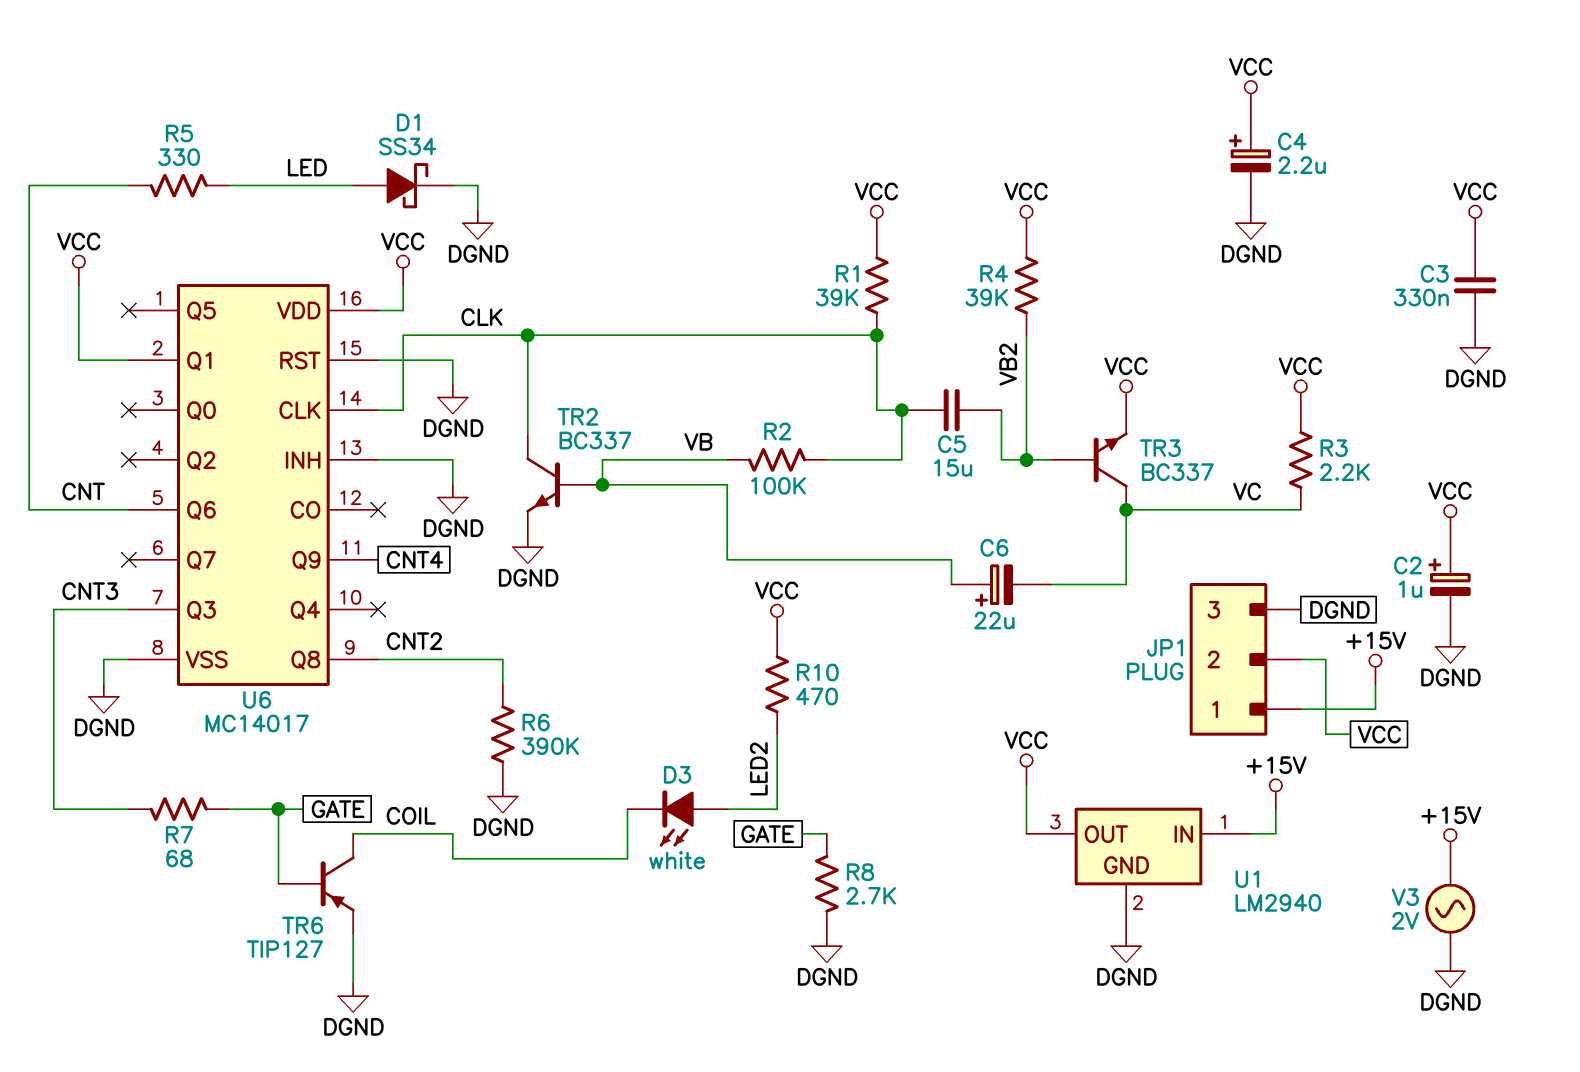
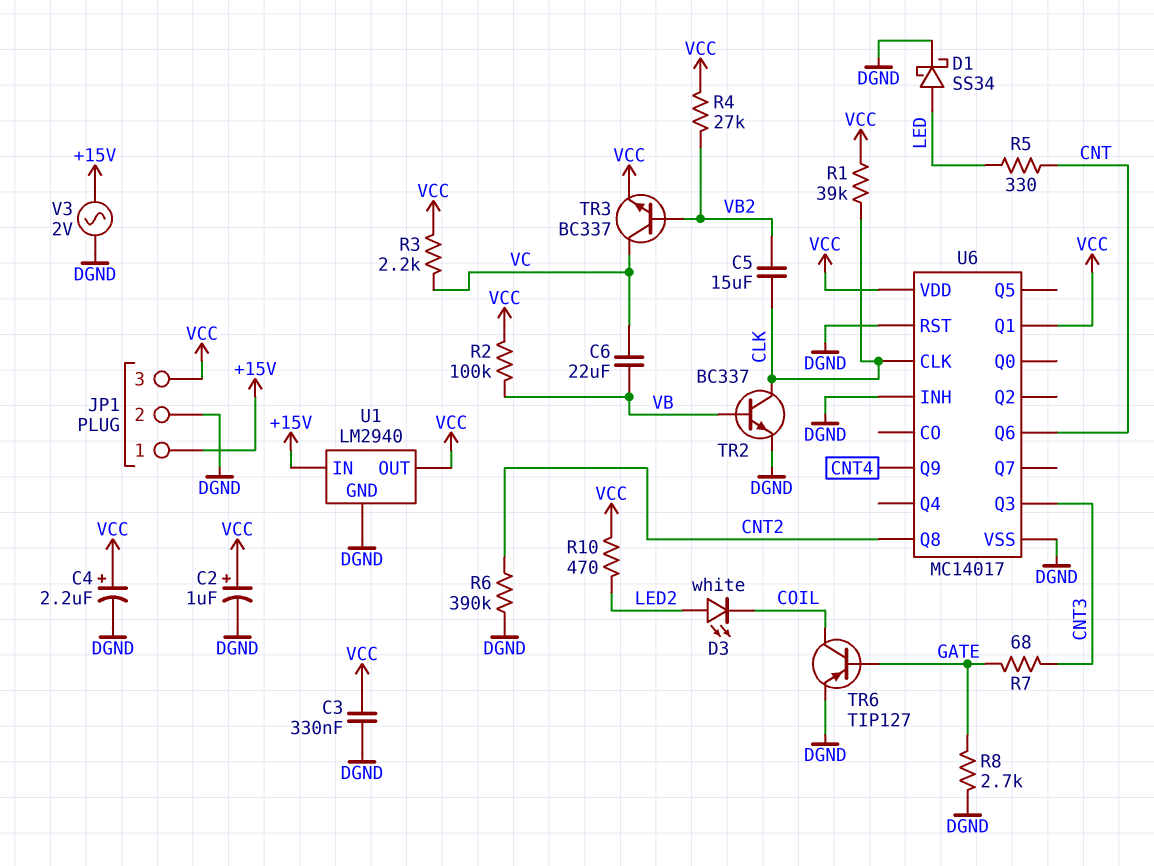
C6: 22uF (plus VB, minus VC) -> 22uF (VB, VC)
JP1 pin 2: VCC -> DGND
JP1 pin 3: DGND -> VCC
R2: 100k (CLK, VB) -> 100k (VB, VCC)
R4: 39k (VB2, VCC) -> 27k (VB2, VCC)

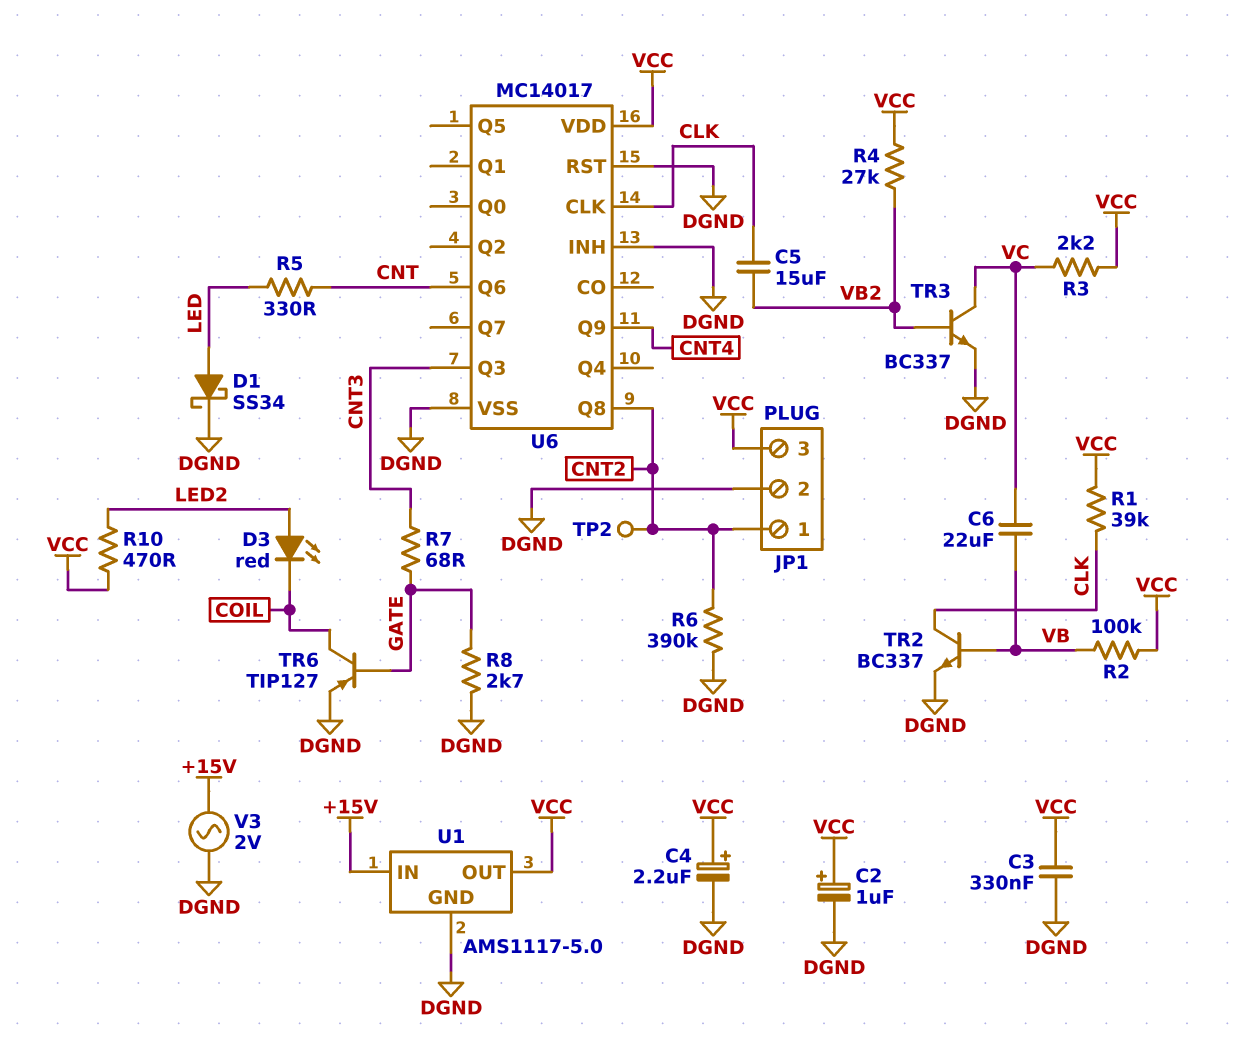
D3: LED white (A LED2, K COIL) -> LED red (A LED2, K COIL)
JP1 pin 1: +15V -> CNT2
TP2: none -> test point (CNT2)
TR3: NPN BC337 (B VB2, C VC, E VCC) -> NPN BC337 (B VB2, C VC, E DGND)
U1: LM2940 -> AMS1117-5.0
U6 pin Q1: VCC -> none

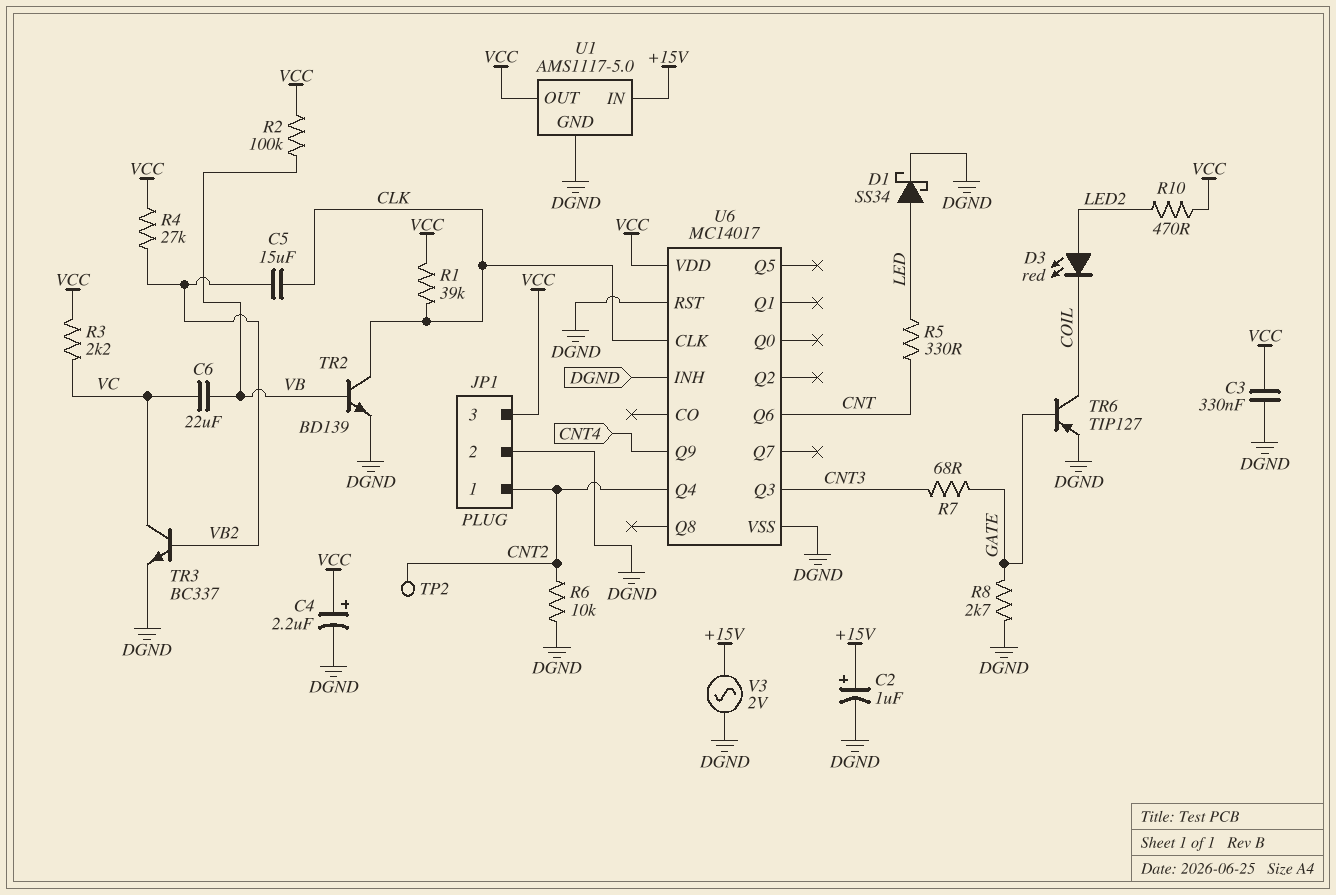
C2: 1uF (plus VCC, minus DGND) -> 1uF (plus +15V, minus DGND)
R6: 390k (CNT2, DGND) -> 10k (CNT2, DGND)
TR2: NPN BC337 (B VB, C CLK, E DGND) -> NPN BD139 (B VB, C CLK, E DGND)
U6 pin Q4: none -> CNT2
U6 pin Q8: CNT2 -> none

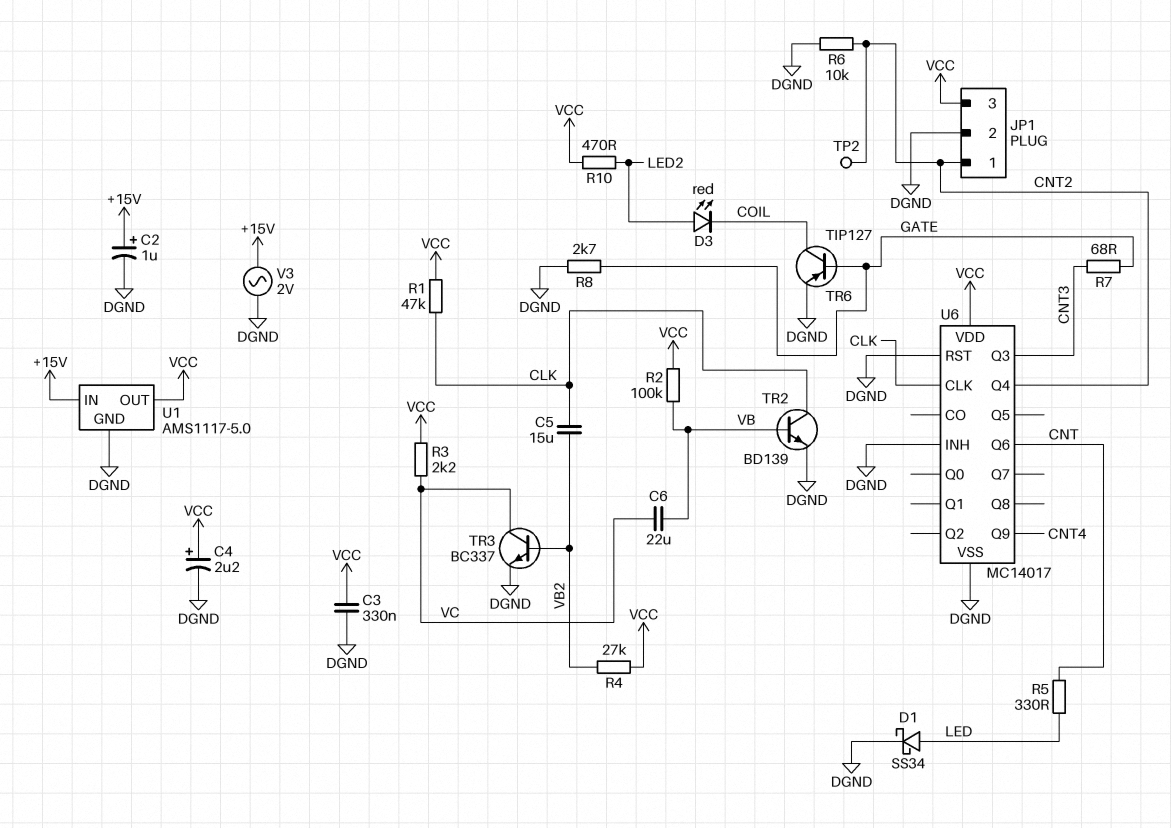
R1: 39k (CLK, VCC) -> 47k (CLK, VCC)

